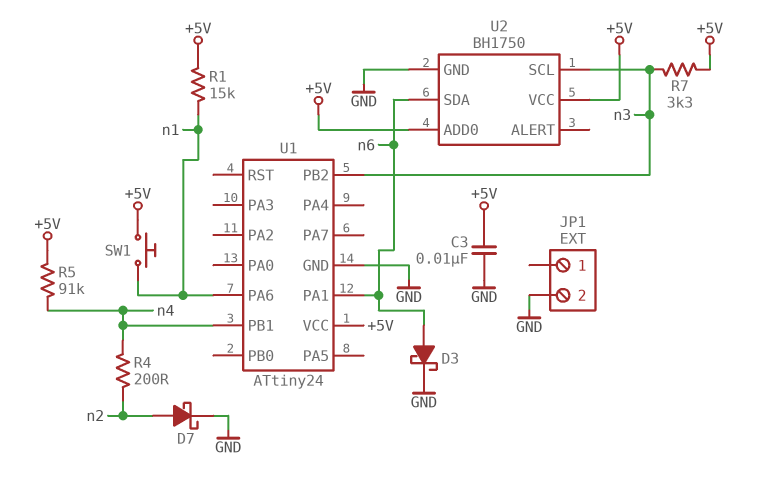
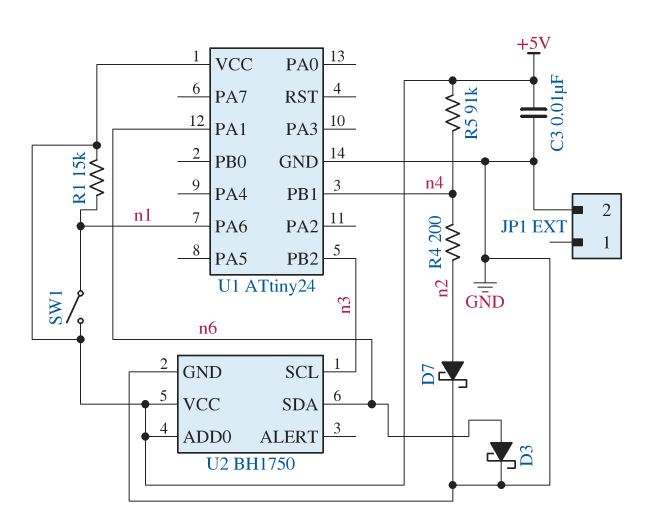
R7: 3.3k (+5V, n3) -> none
SW1: button (+5V, n1) -> switch (+5V, n1)

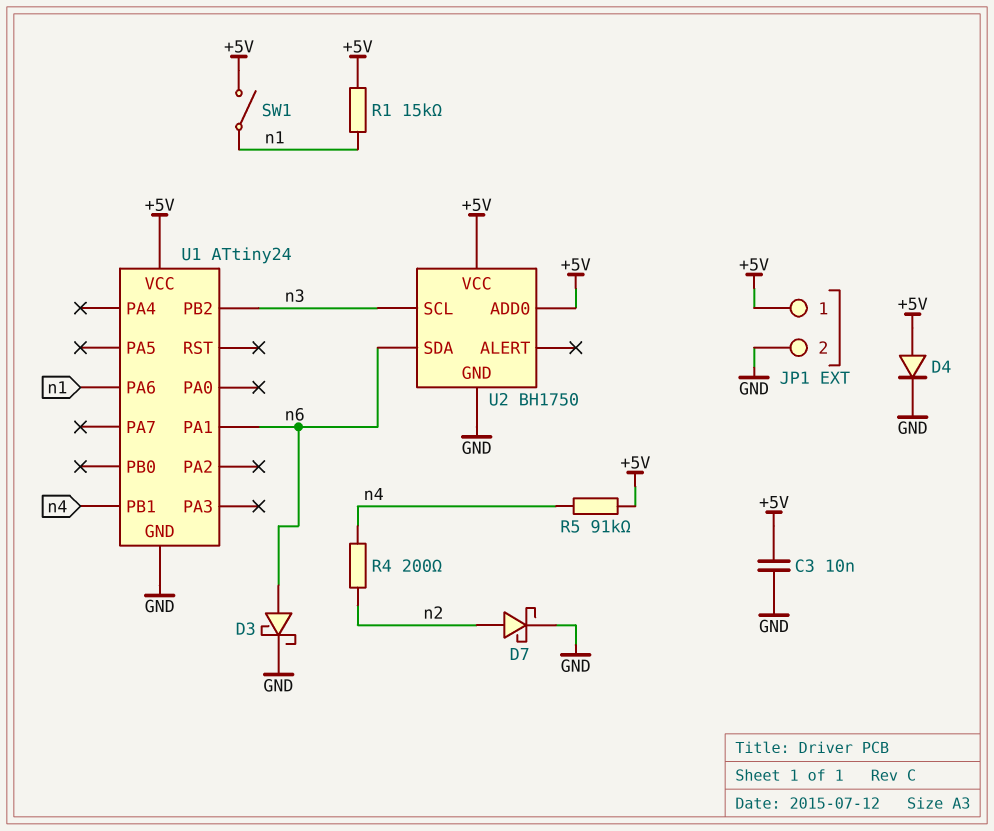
D4: none -> diode (A +5V, K GND)
JP1 pin 1: none -> +5V

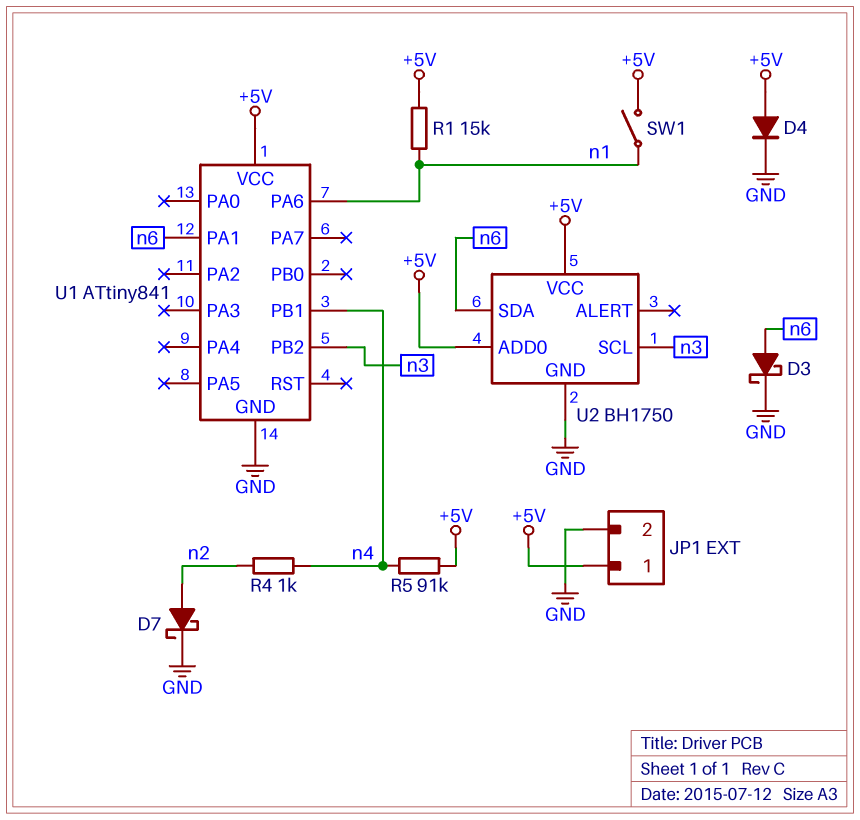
C3: 10nF (+5V, GND) -> none
R4: 200 (n2, n4) -> 1k (n2, n4)
U1: ATtiny24 -> ATtiny841

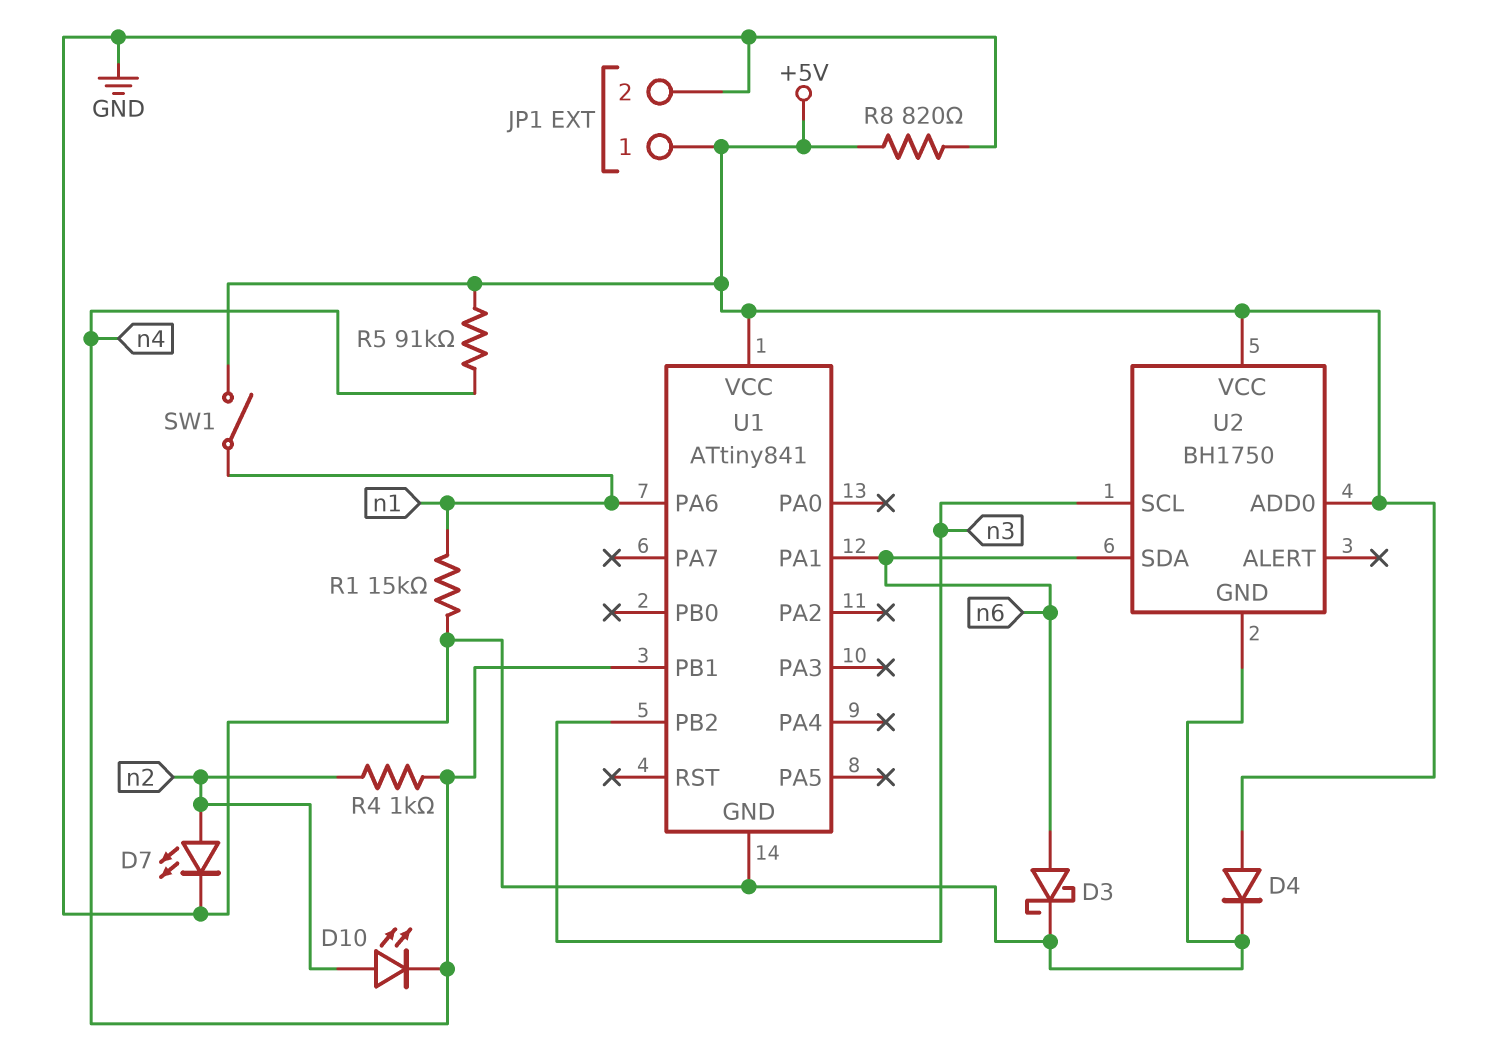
D7: schottky (A n2, K GND) -> LED (A n2, K GND)
D10: none -> LED (A n2, K n4)
R1: 15k (+5V, n1) -> 15k (GND, n1)
R8: none -> 820 (+5V, GND)

